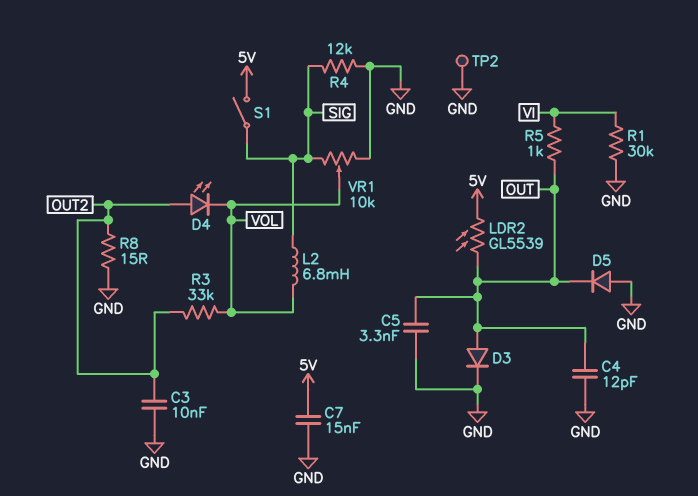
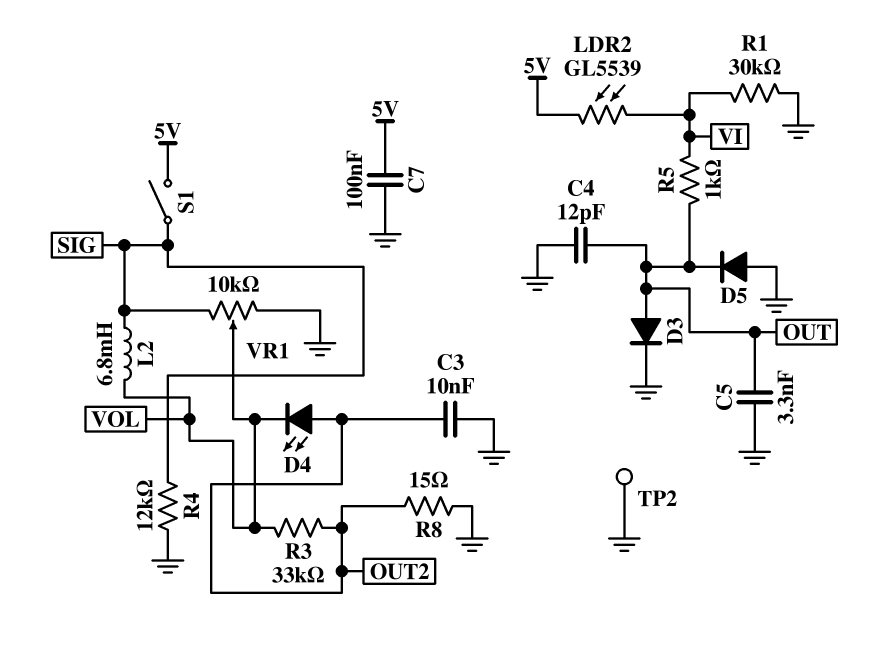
C7: 15nF (5V, GND) -> 100nF (5V, GND)
LDR2: GL5539 (5V, OUT) -> GL5539 (5V, VI)

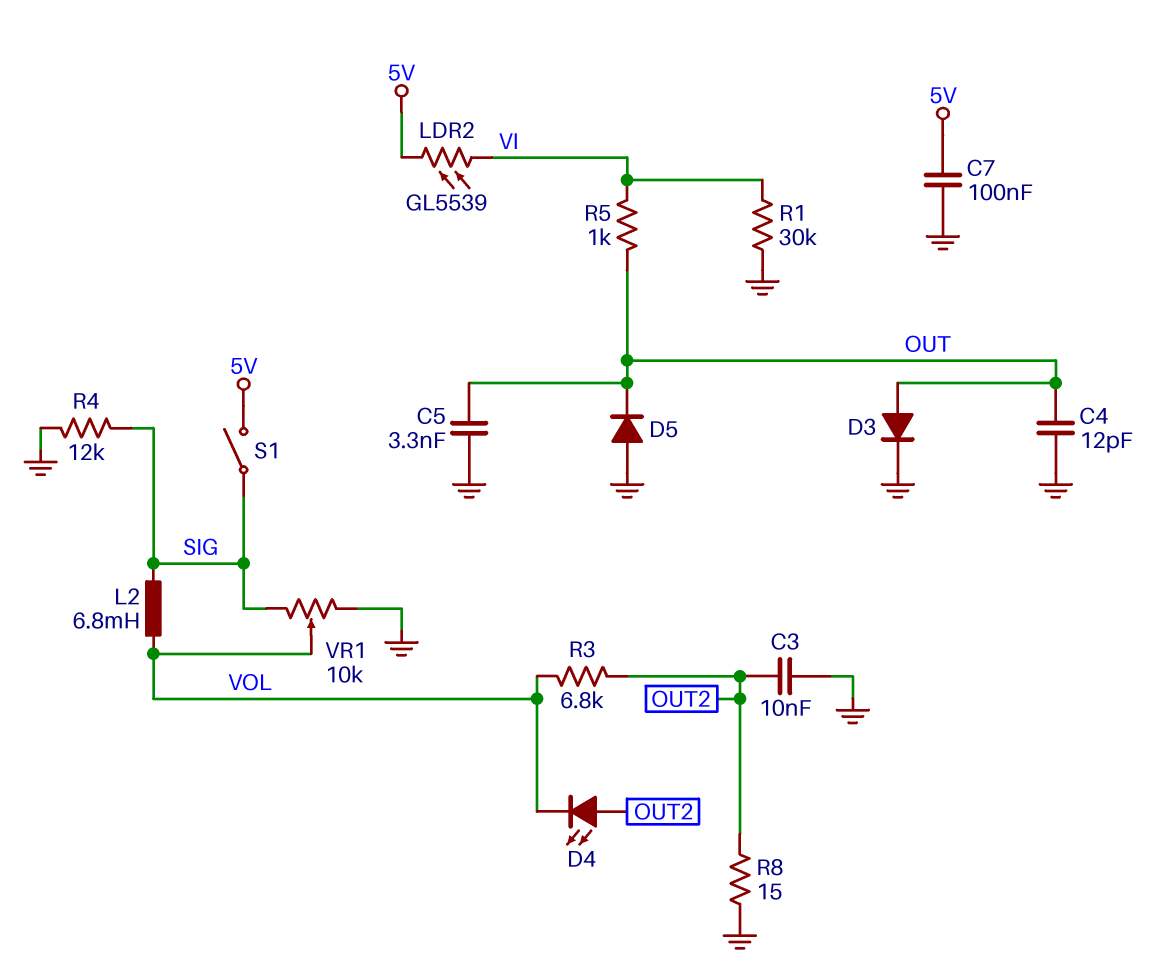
R3: 33k (OUT2, VOL) -> 6.8k (OUT2, VOL)
TP2: test point (GND) -> none

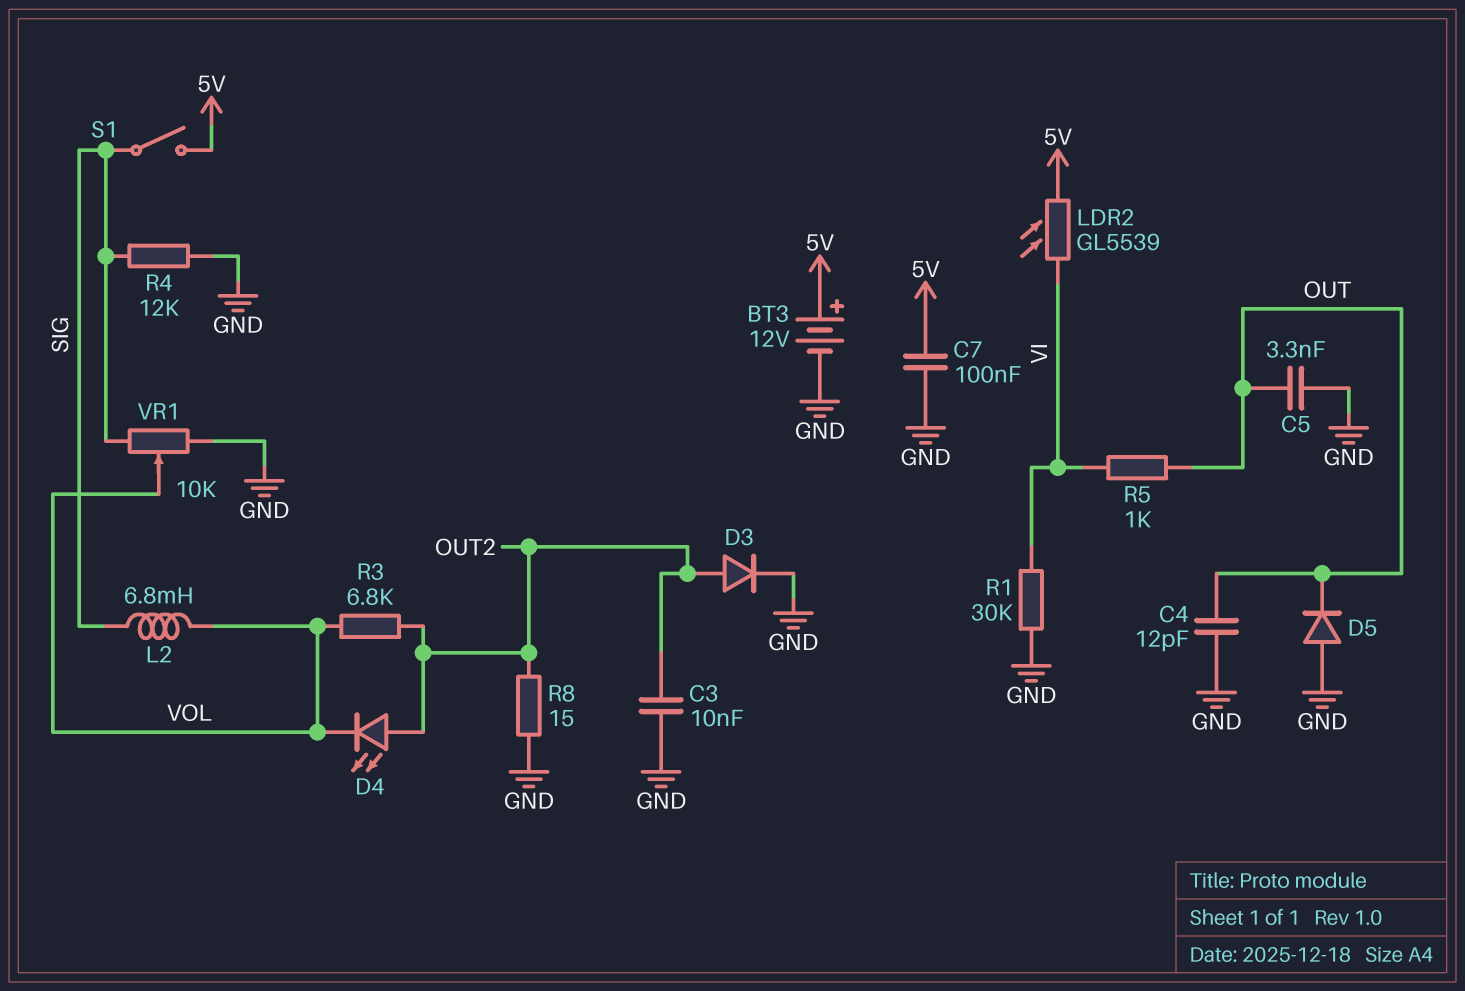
BT3: none -> 12V (plus 5V, minus GND)
D3: diode (A OUT, K GND) -> diode (A OUT2, K GND)

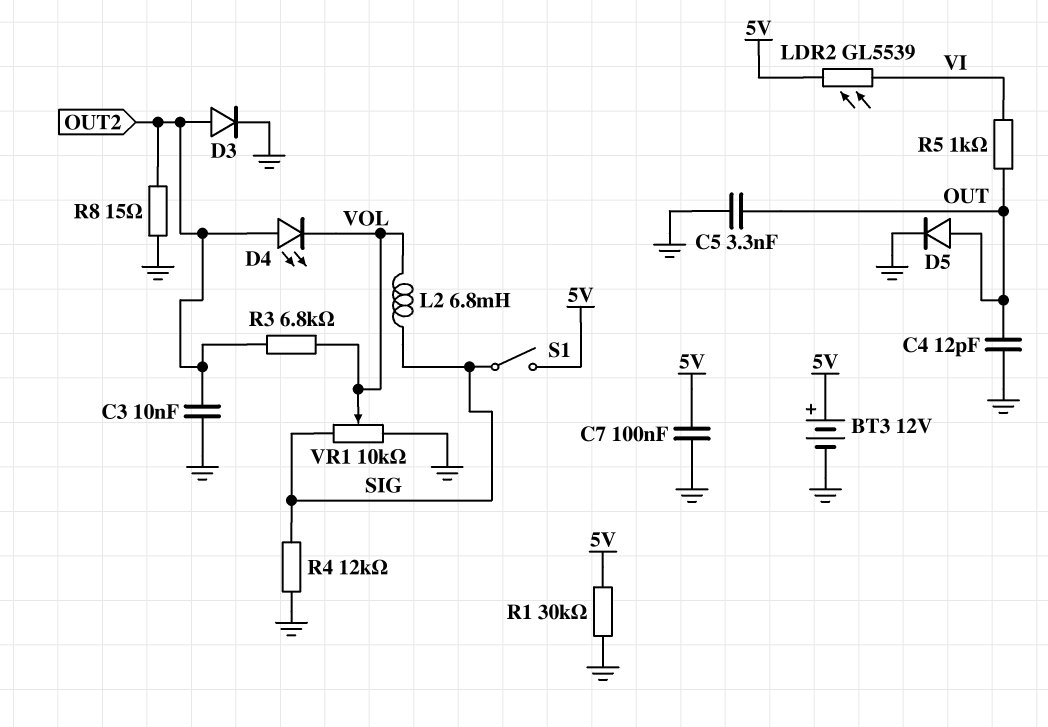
D5: diode (A GND, K OUT) -> diode (A OUT, K GND)
R1: 30k (GND, VI) -> 30k (5V, GND)

